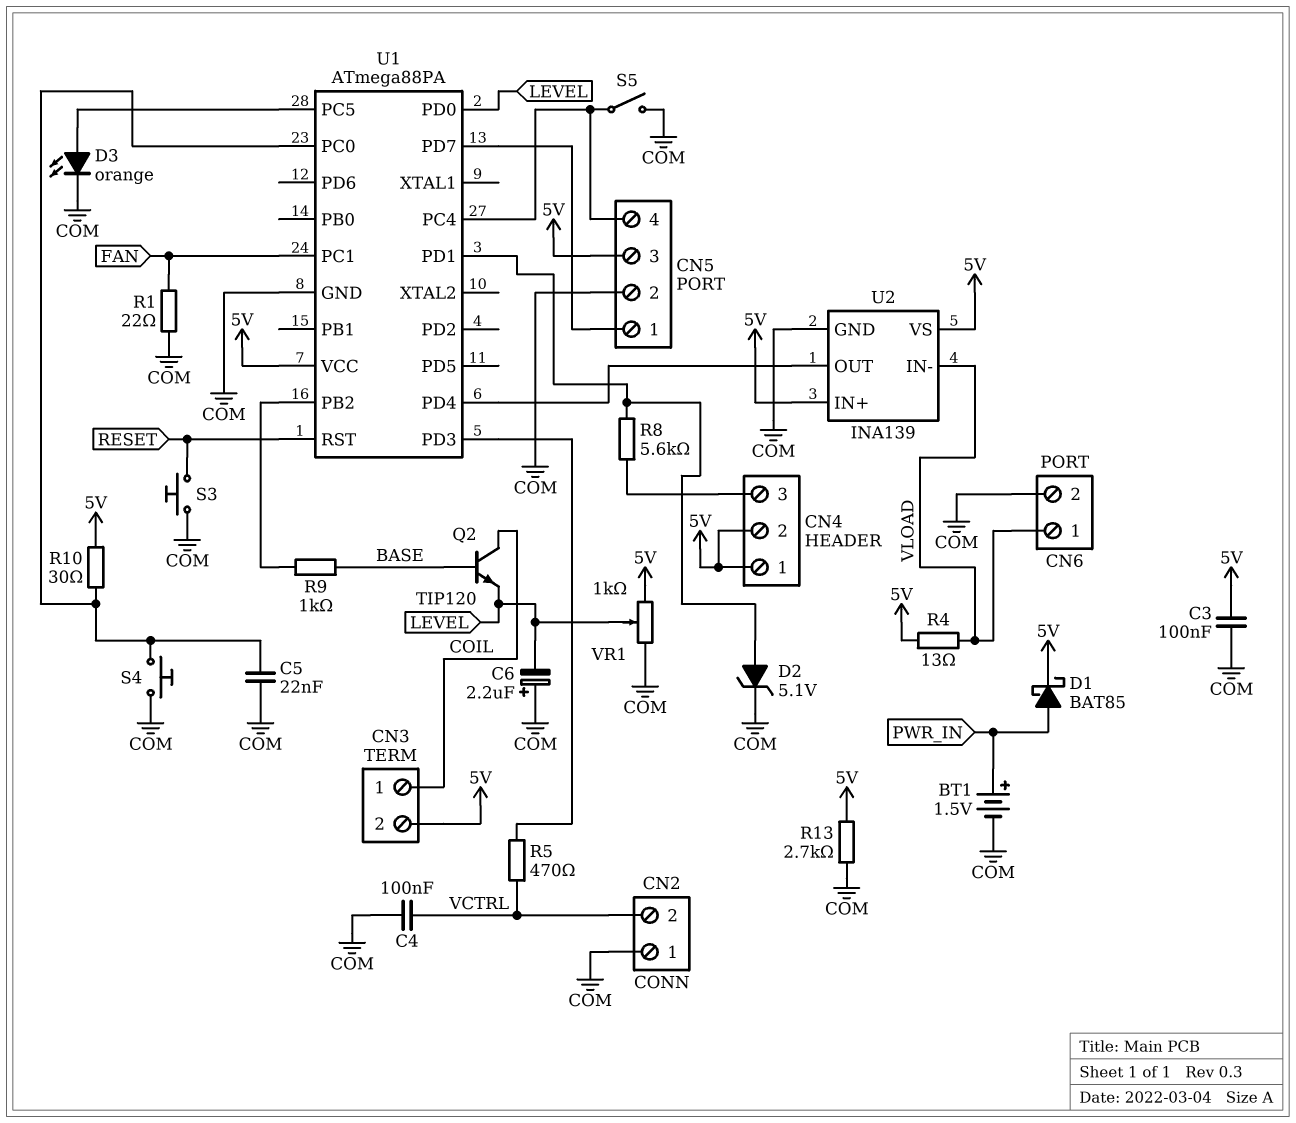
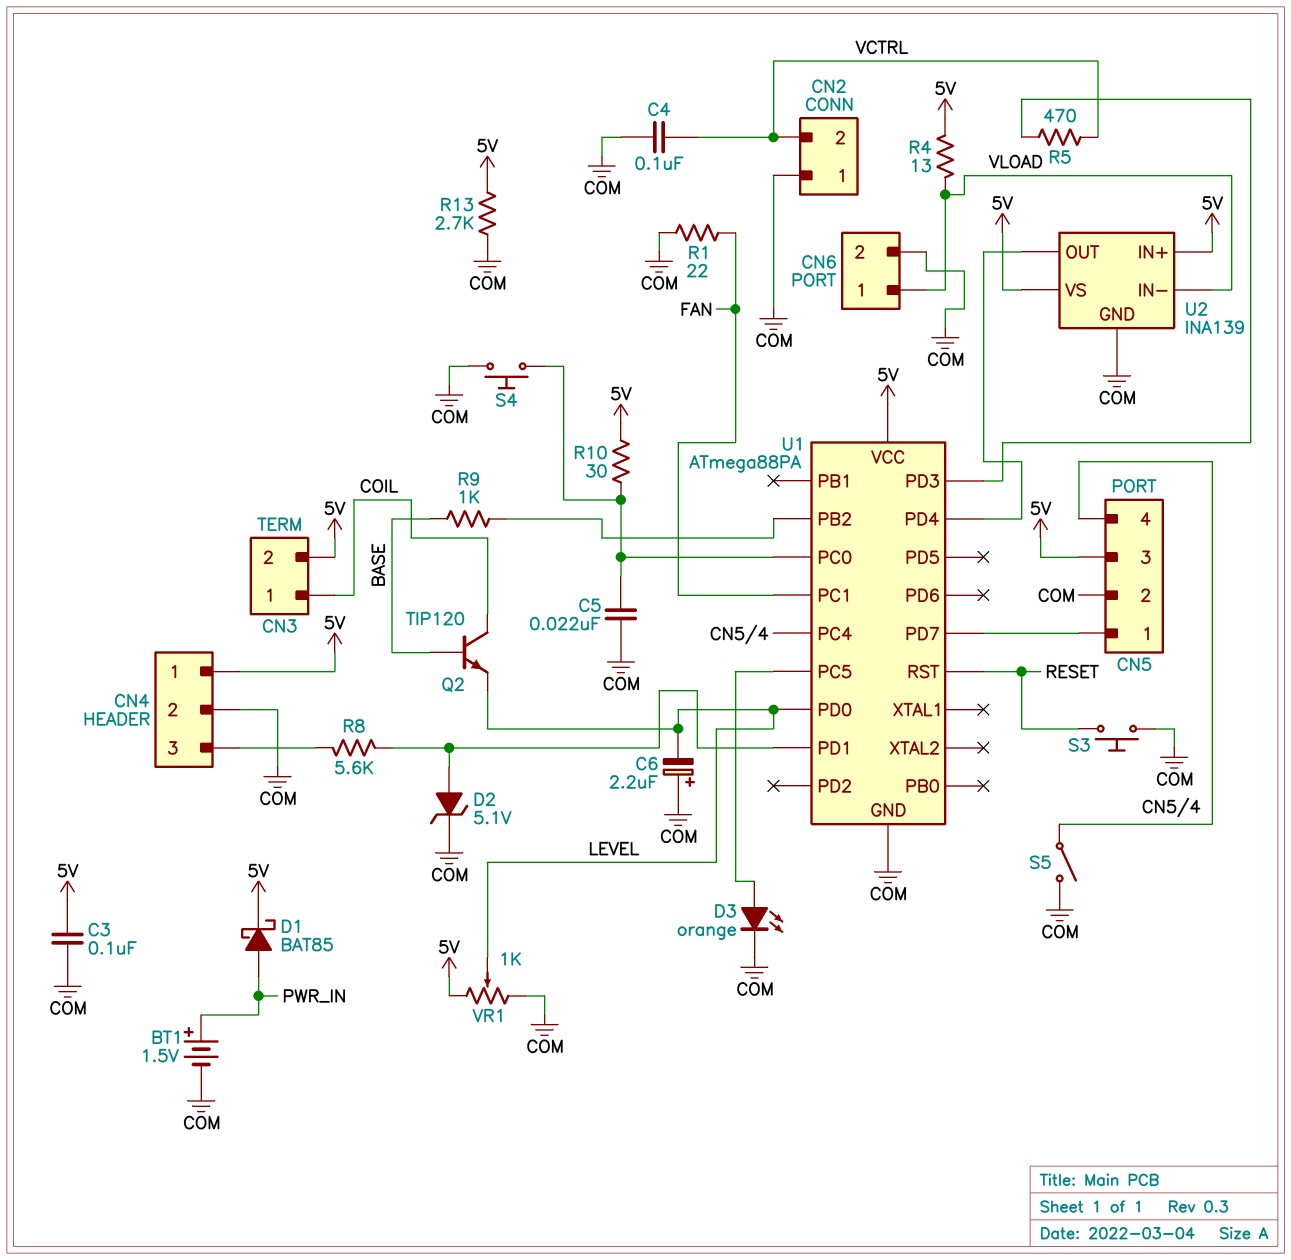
CN4 pin 2: 5V -> COM

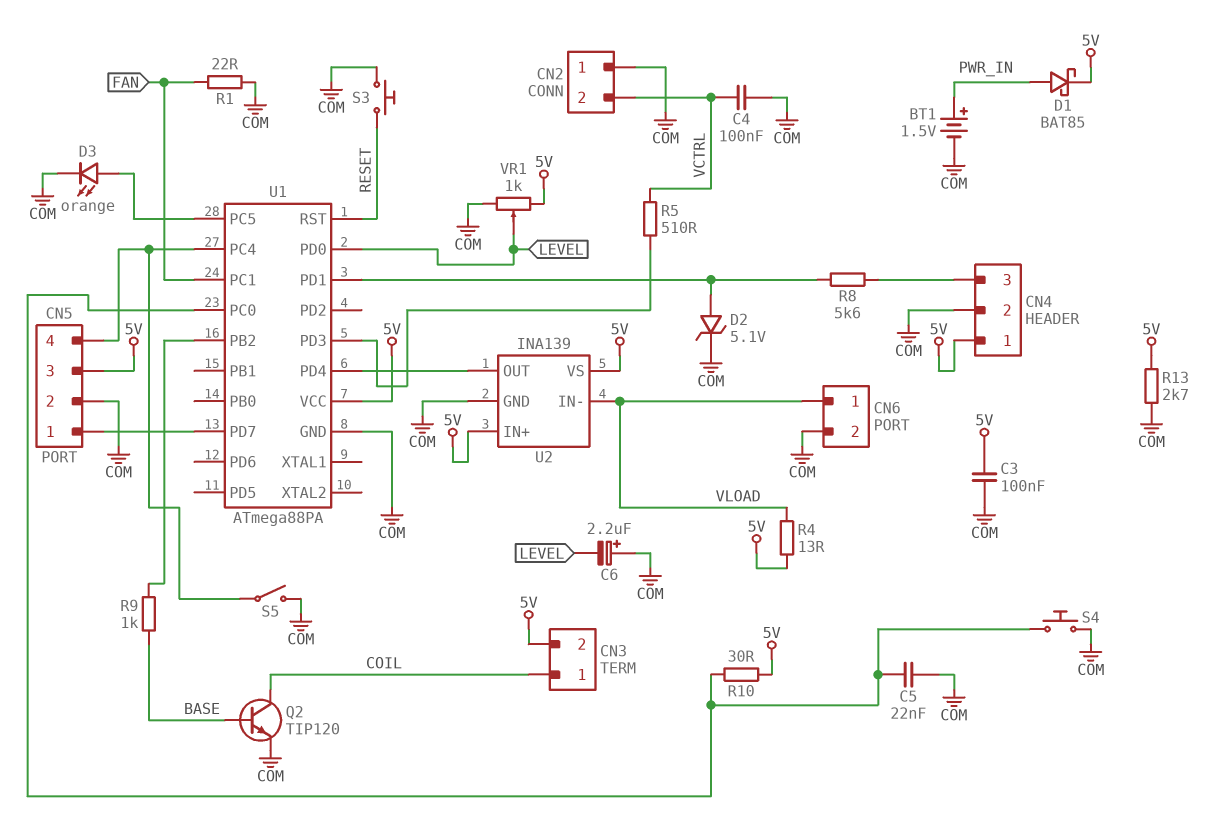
Q2: NPN TIP120 (B BASE, C COIL, E LEVEL) -> NPN TIP120 (B BASE, C COIL, E COM)
R5: 470 (U1/PD3, VCTRL) -> 510 (U1/PD3, VCTRL)

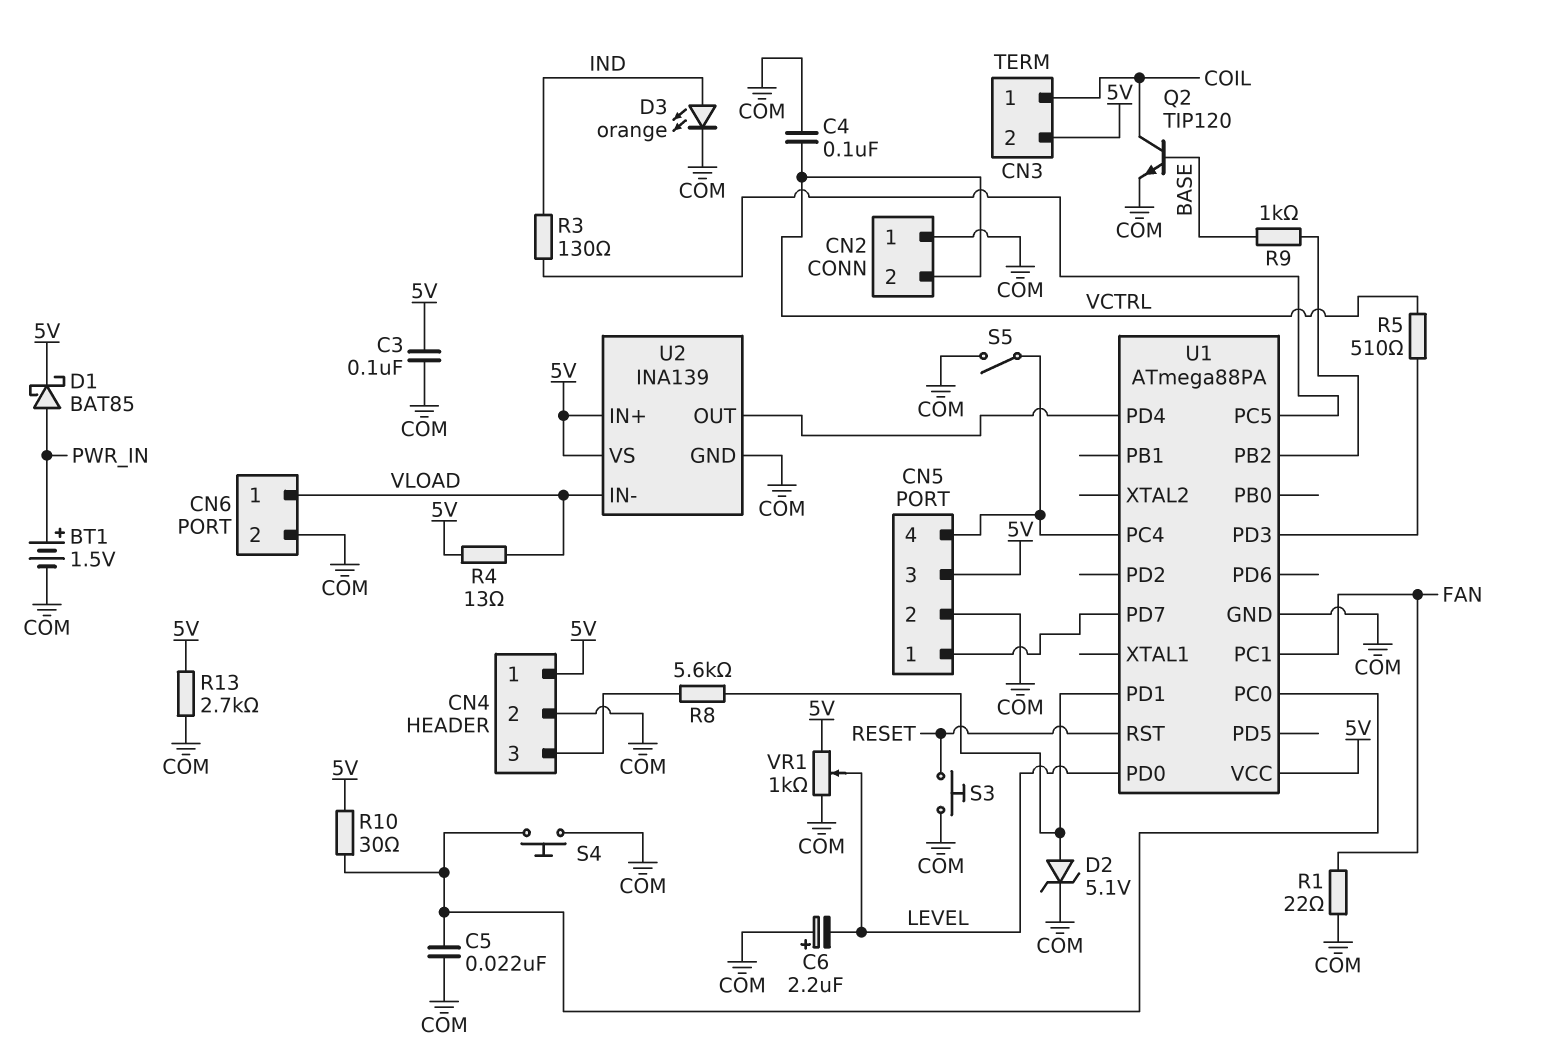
D3: LED orange (A U1/PC5, K COM) -> LED orange (A IND, K COM)
R3: none -> 130 (IND, U1/PC5)

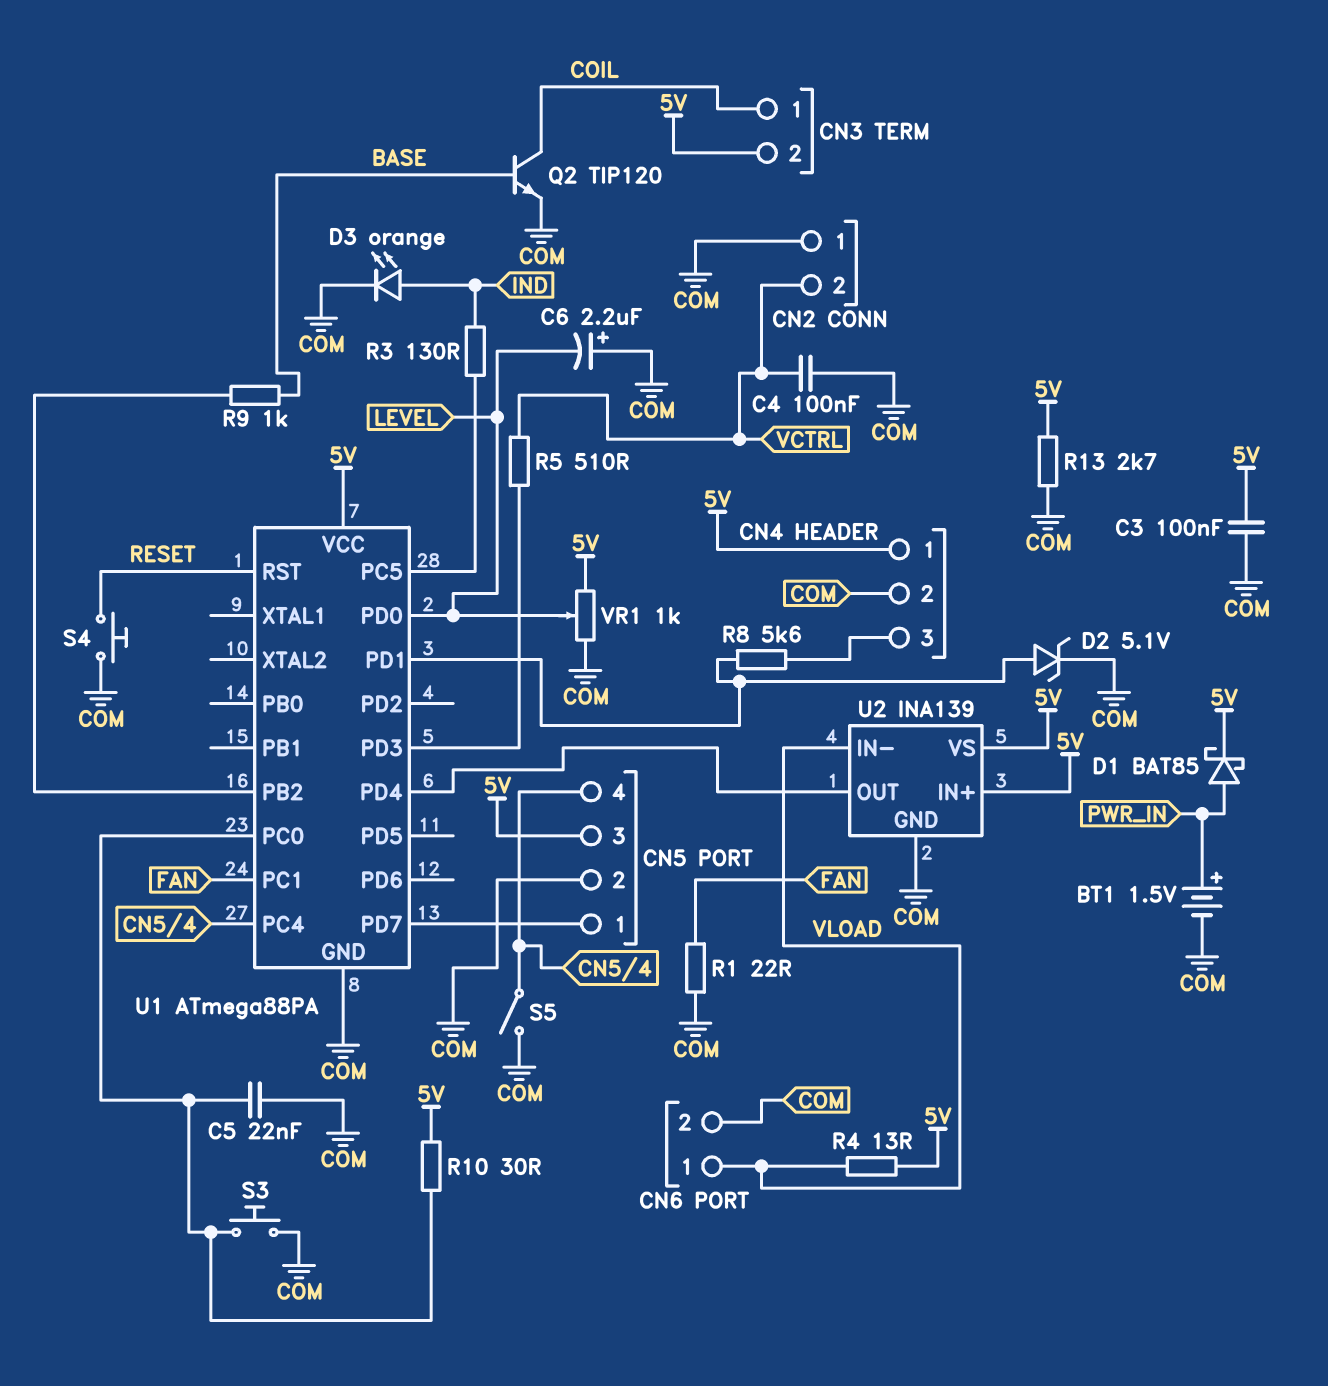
S3: button (COM, RESET) -> button (COM, U1/PC0)
S4: button (COM, U1/PC0) -> button (COM, RESET)

